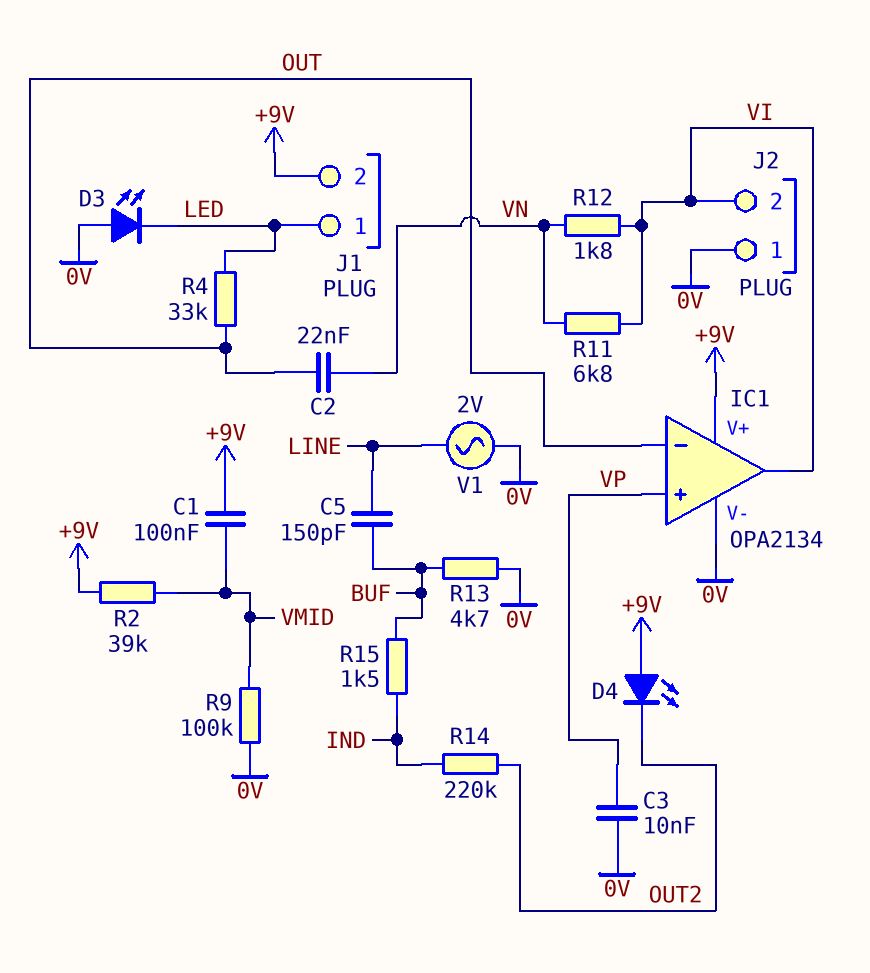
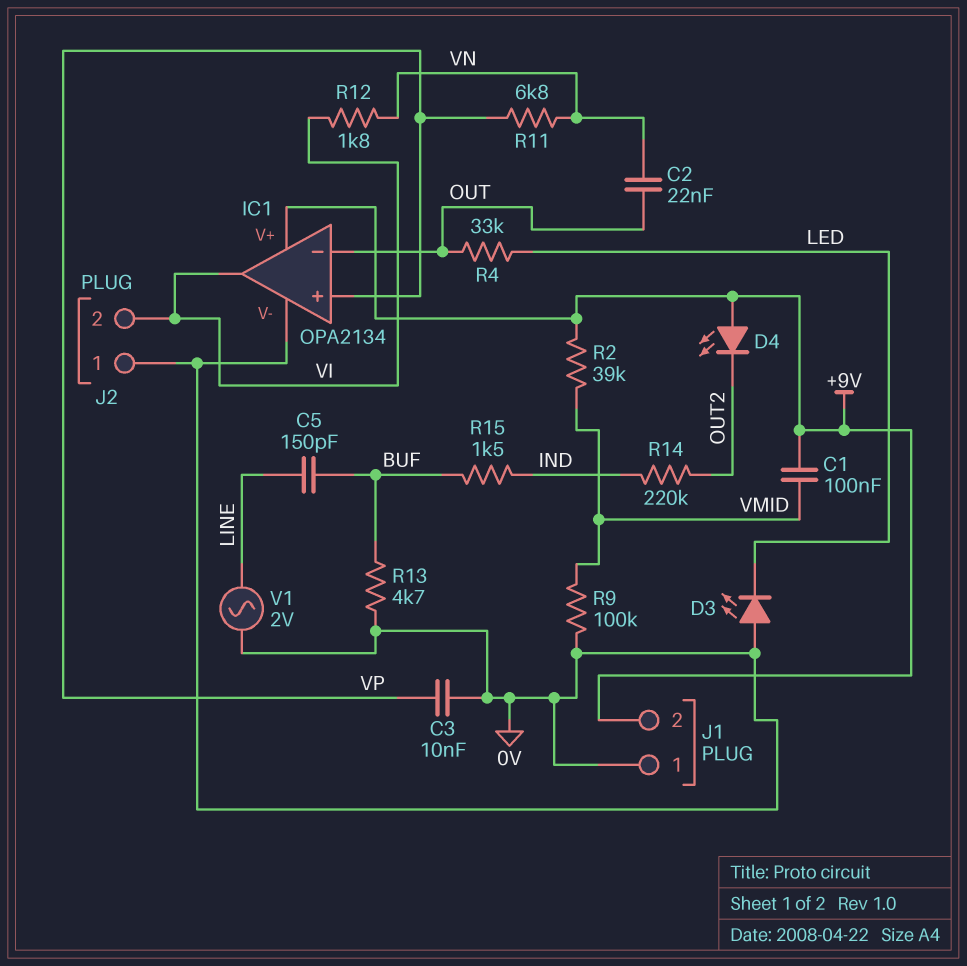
J1 pin 1: LED -> 0V
R11: 6.8k (VI, VN) -> 6.8k (VN, VP)

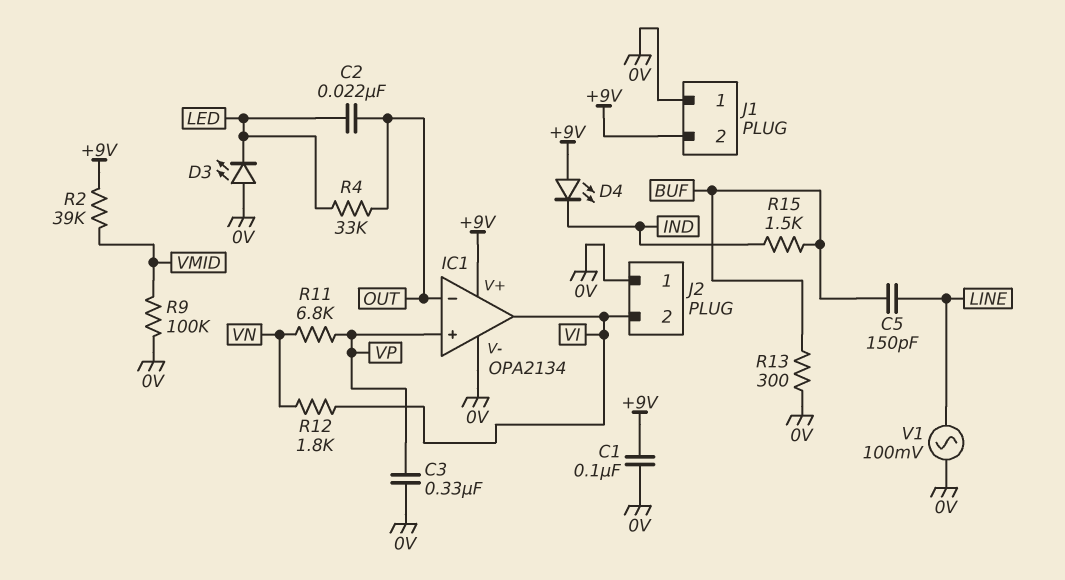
C1: 100nF (+9V, VMID) -> 100nF (+9V, 0V)
C2: 22nF (OUT, VN) -> 22nF (LED, OUT)
C3: 10nF (0V, VP) -> 330nF (0V, VP)
D4: LED (A +9V, K OUT2) -> LED (A +9V, K IND)
R13: 4.7k (0V, BUF) -> 300 (0V, BUF)
R14: 220k (IND, OUT2) -> none
V1: AC 2V (0V, LINE) -> AC 100mV (0V, LINE)

